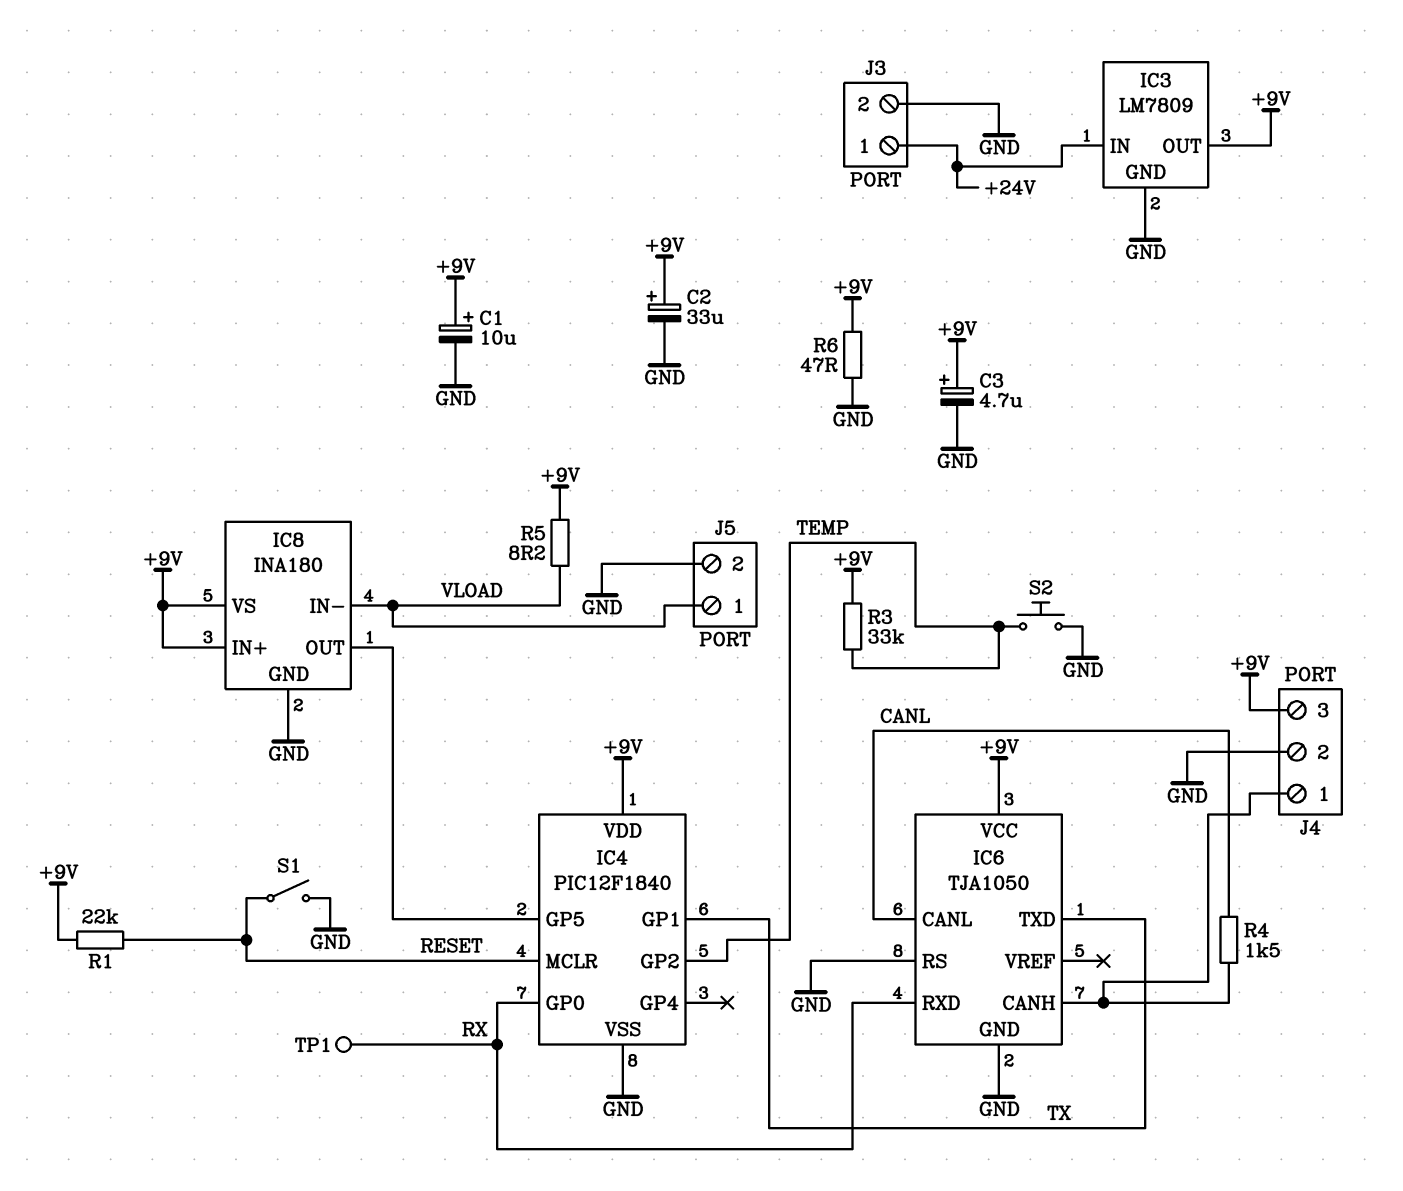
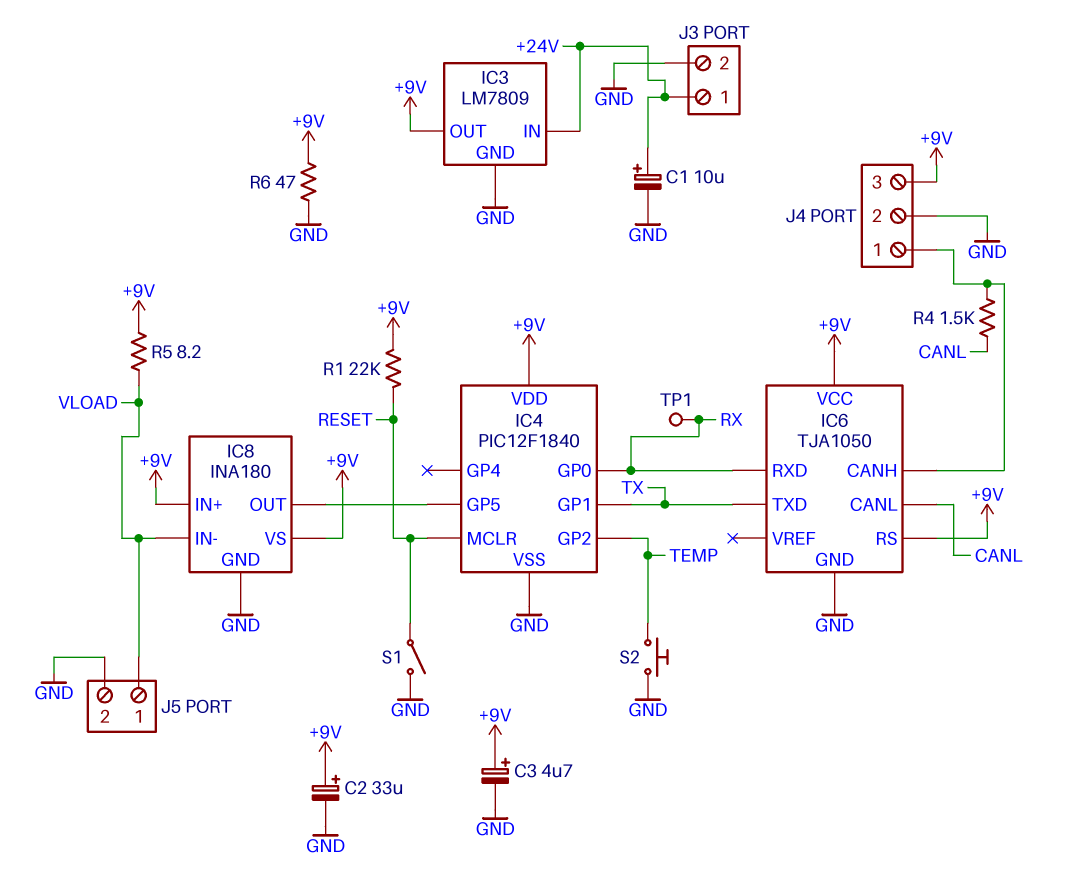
C1: 10uF (plus +9V, minus GND) -> 10uF (plus +24V, minus GND)
IC6 pin RS: GND -> +9V
R3: 33k (+9V, TEMP) -> none

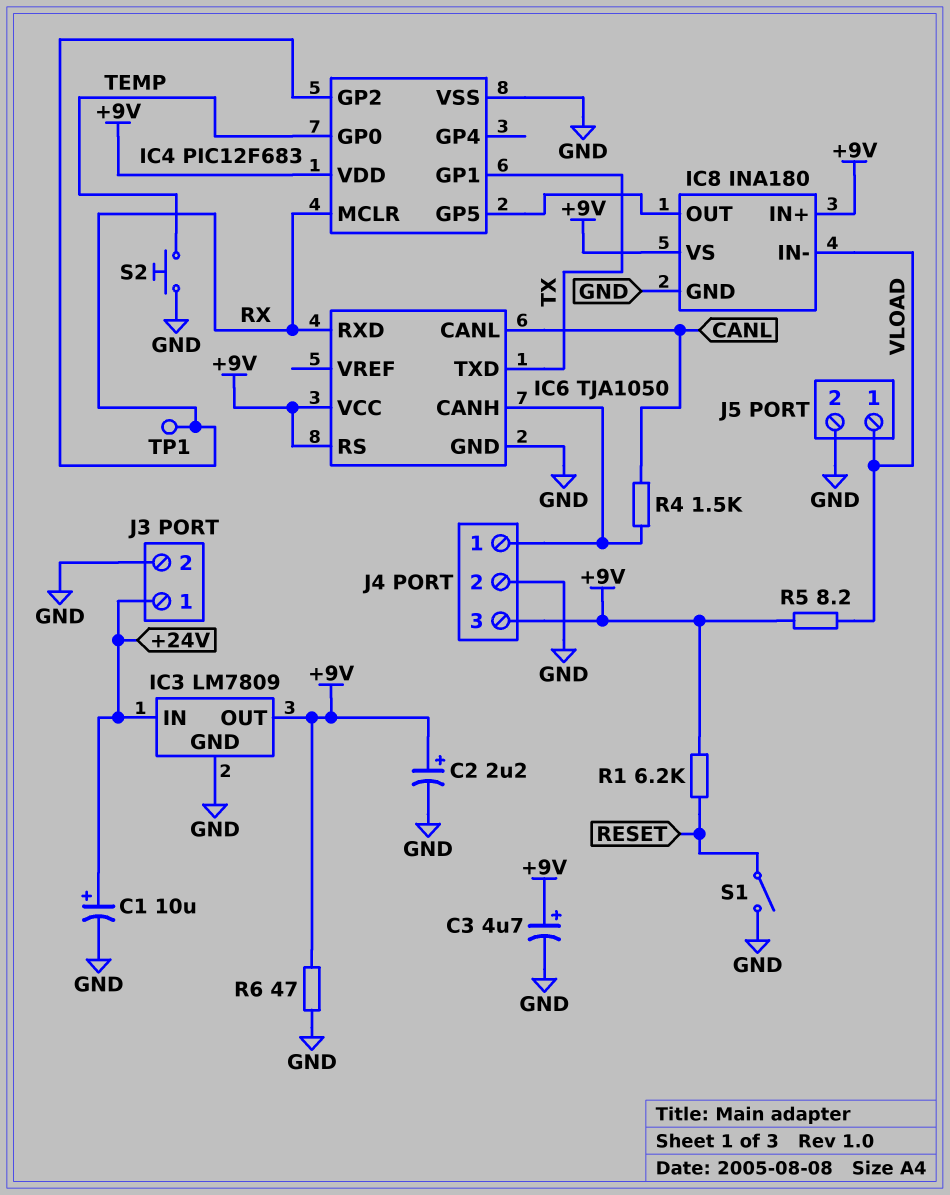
C2: 33uF (plus +9V, minus GND) -> 2.2uF (plus +9V, minus GND)
IC4: PIC12F1840 -> PIC12F683
IC4 pin GP0: RX -> TEMP
IC4 pin GP2: TEMP -> RX
IC4 pin MCLR: RESET -> RX
R1: 22k (+9V, RESET) -> 6.2k (+9V, RESET)

